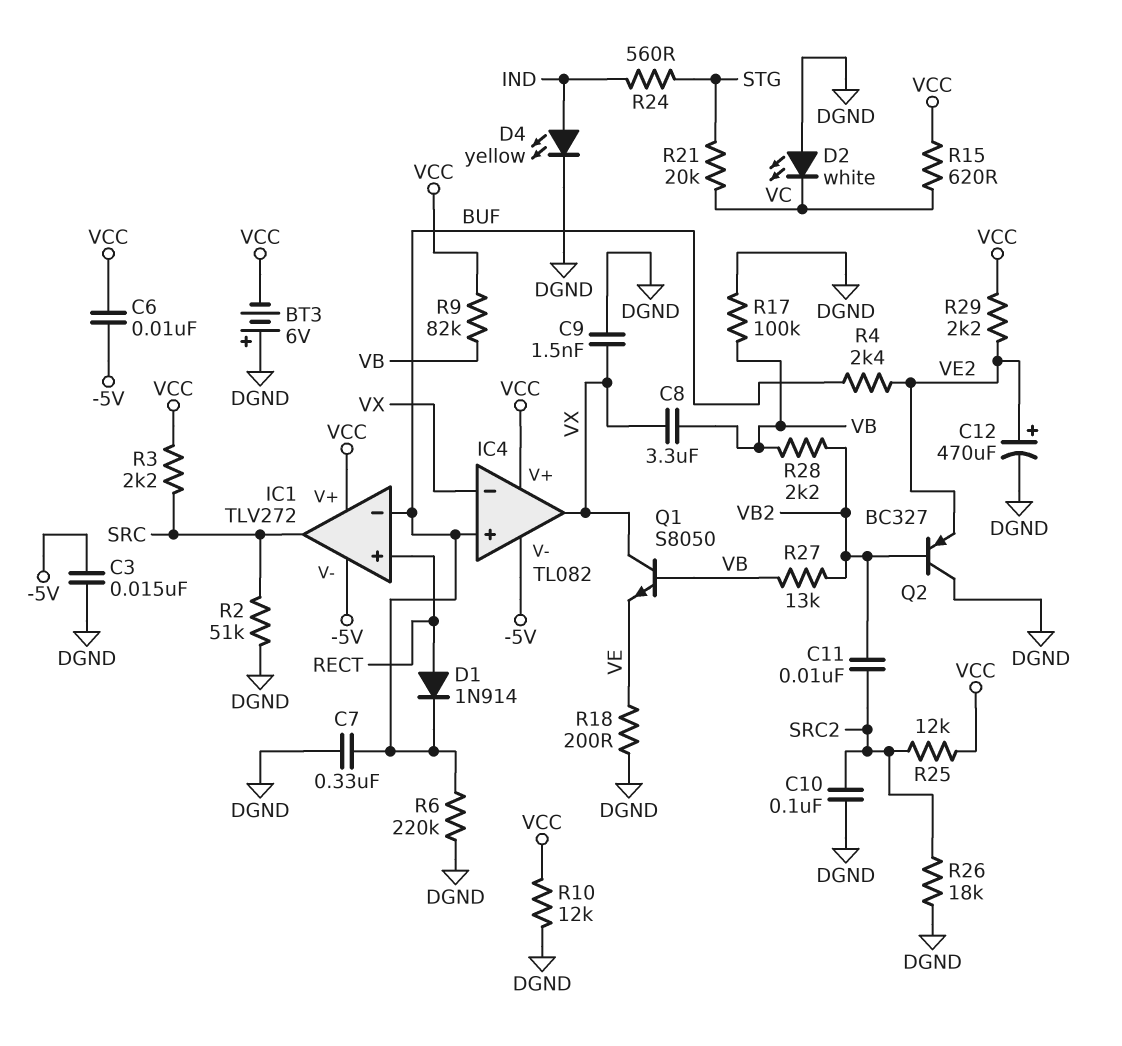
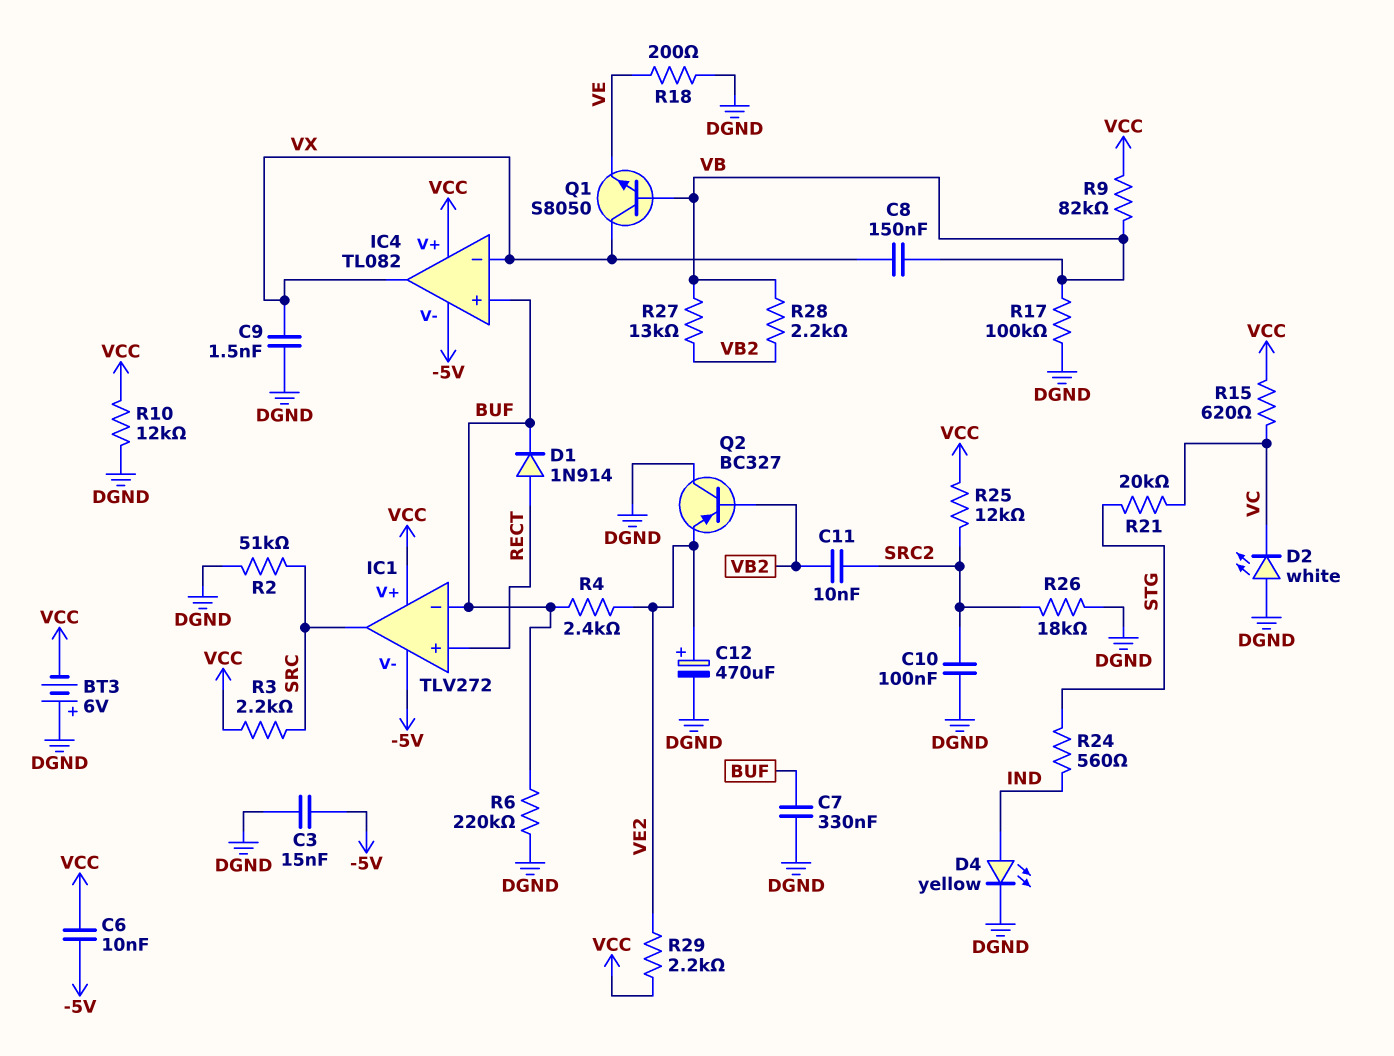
C8: 3.3uF (VB, VX) -> 150nF (VB, VX)

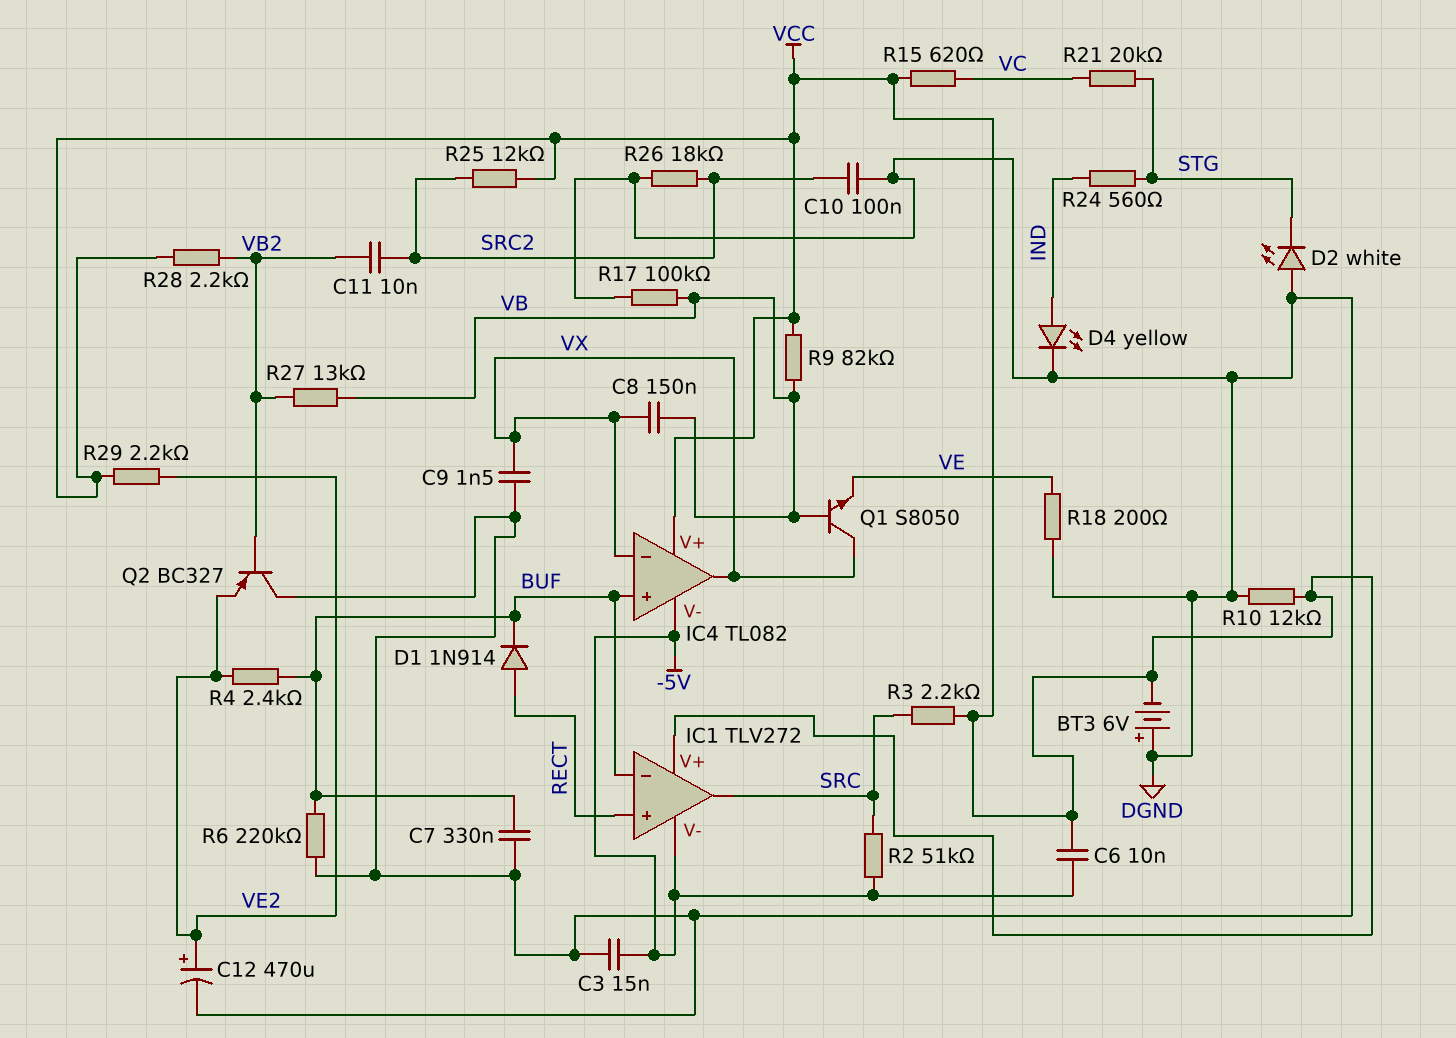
D2: LED white (A DGND, K VC) -> LED white (A DGND, K STG)
R2: 51k (DGND, SRC) -> 51k (-5V, SRC)
R28: 2.2k (VB, VB2) -> 2.2k (VB2, VCC)

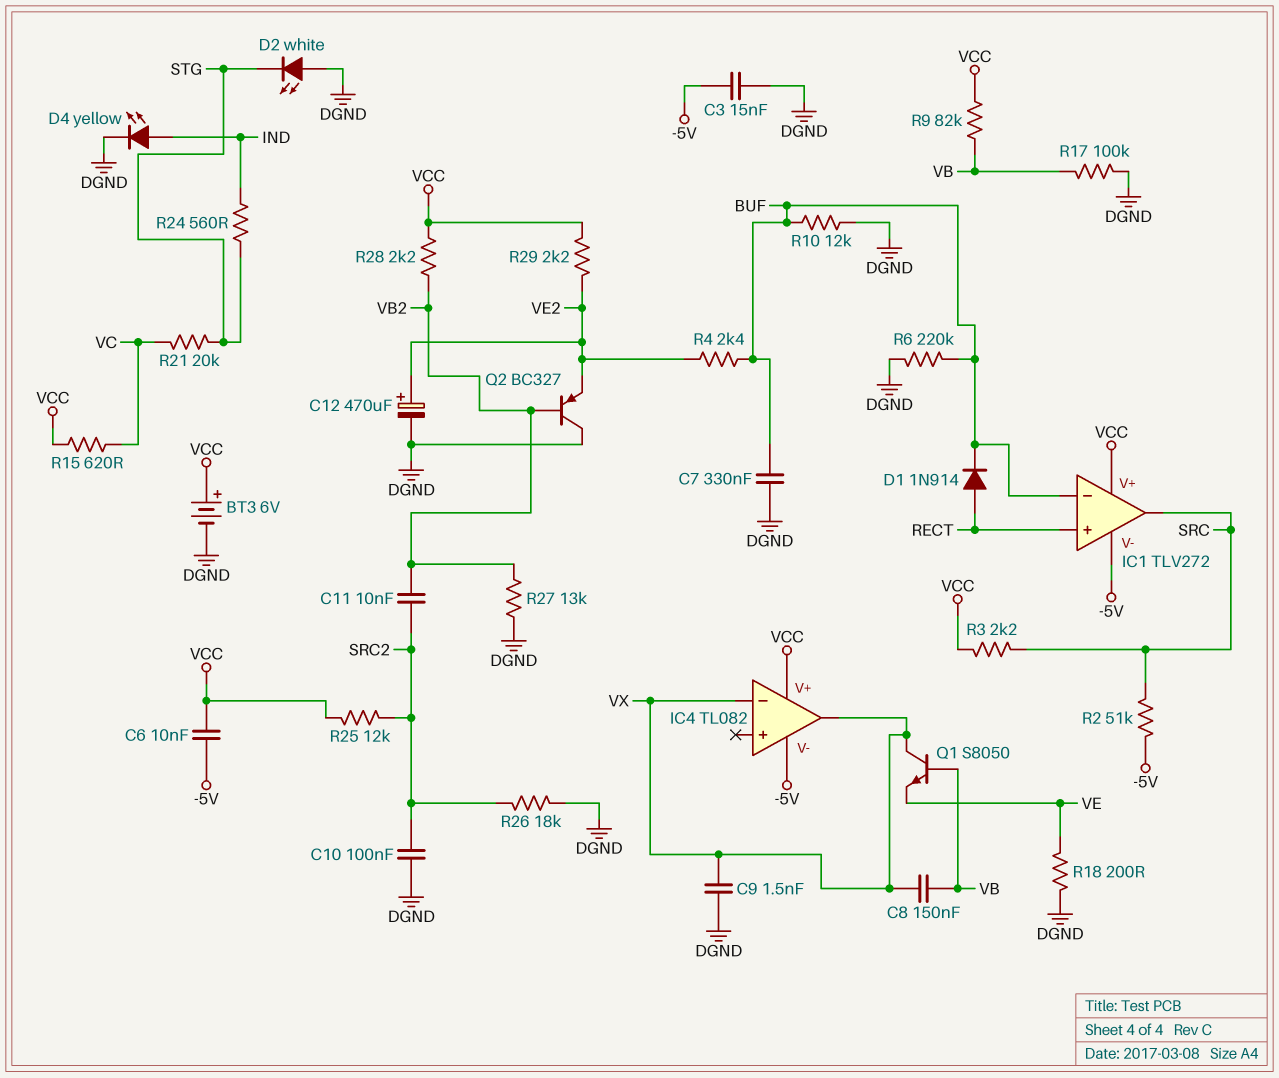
BT3: 6V (plus DGND, minus VCC) -> 6V (plus VCC, minus DGND)
IC4 pin in+: BUF -> none
R10: 12k (DGND, VCC) -> 12k (BUF, DGND)
R27: 13k (VB, VB2) -> 13k (DGND, VB2)

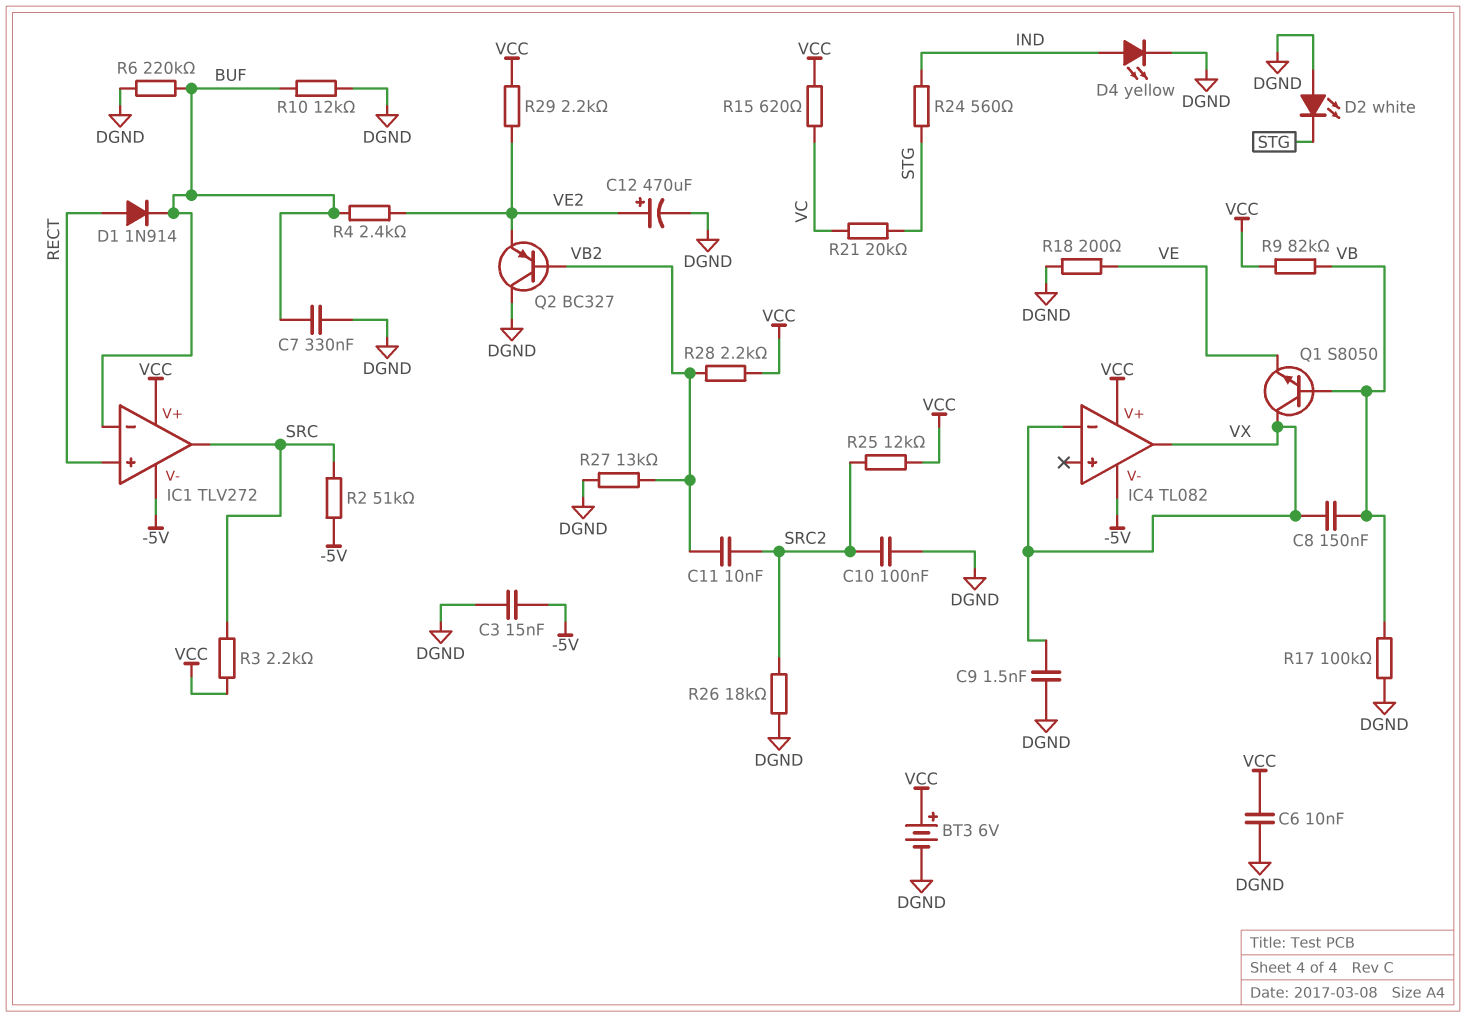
C6: 10nF (-5V, VCC) -> 10nF (DGND, VCC)

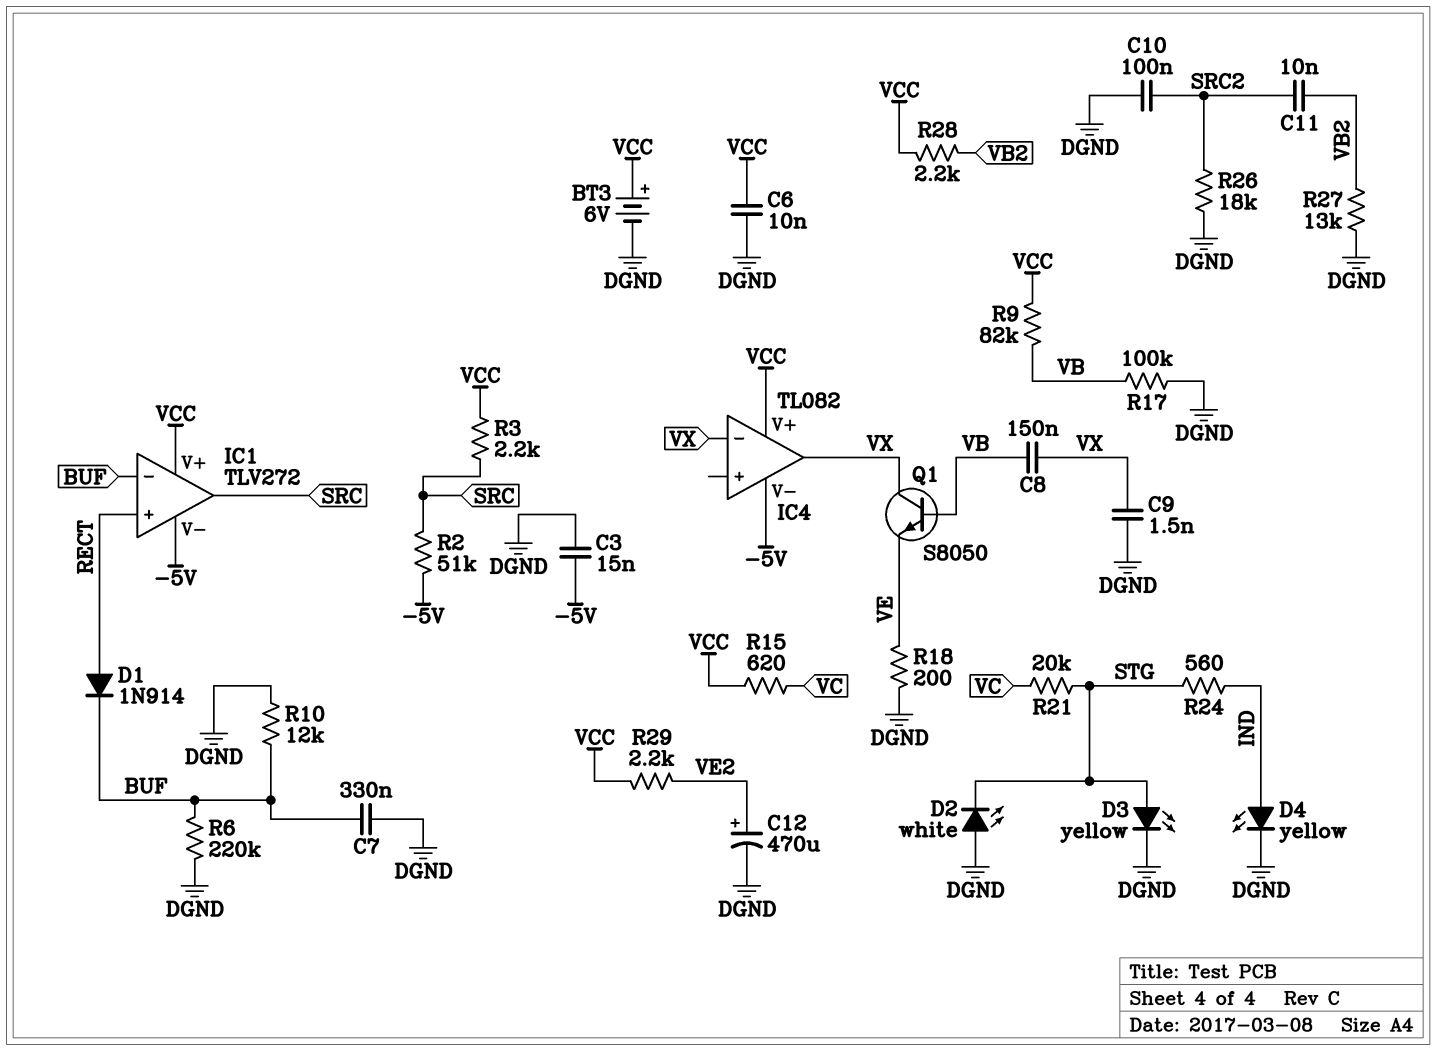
D3: none -> LED yellow (A STG, K DGND)
Q2: PNP BC327 (B VB2, C DGND, E VE2) -> none
R4: 2.4k (BUF, VE2) -> none
R25: 12k (SRC2, VCC) -> none

